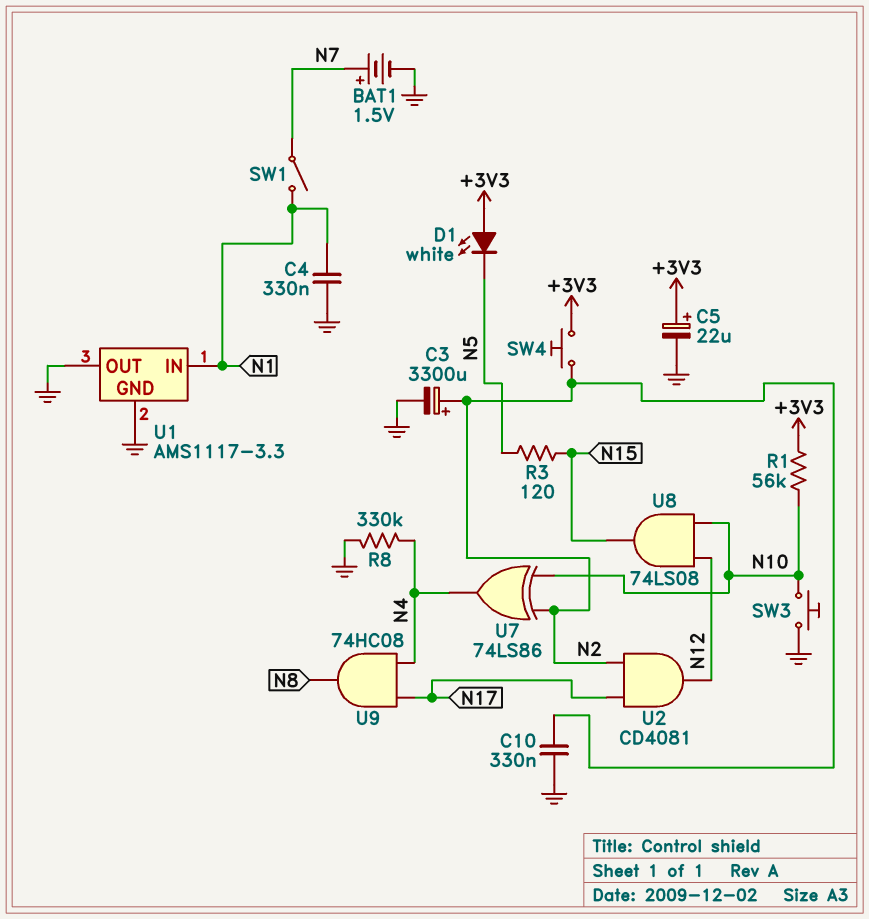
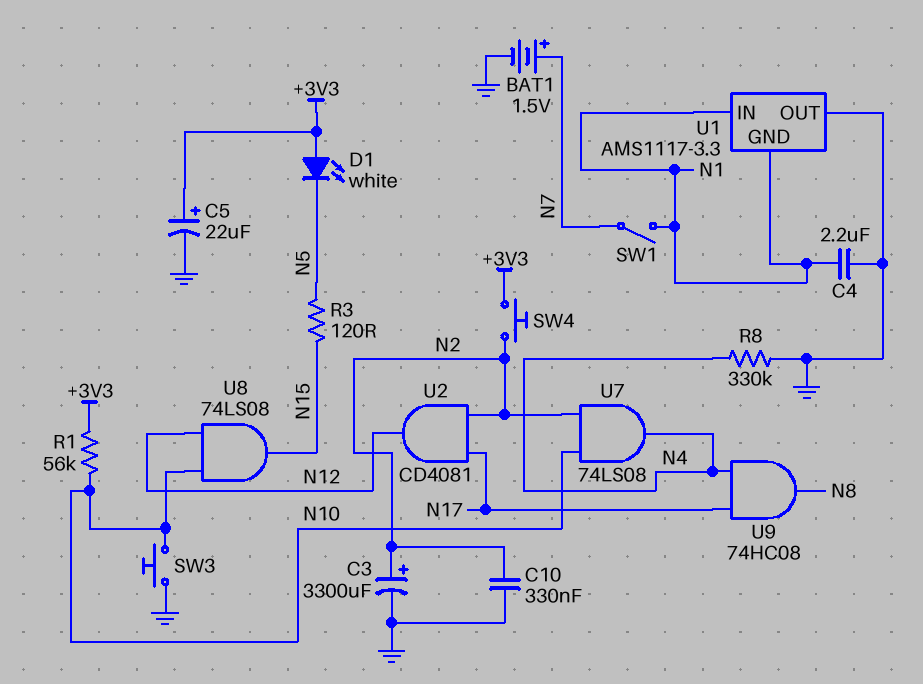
C4: 330nF (GND, N1) -> 2.2uF (GND, N1)
U1 pin GND: GND -> N1
U7: XOR 74LS86 (in N2, in N10, out N4) -> AND 74LS08 (in N2, in N10, out N4)

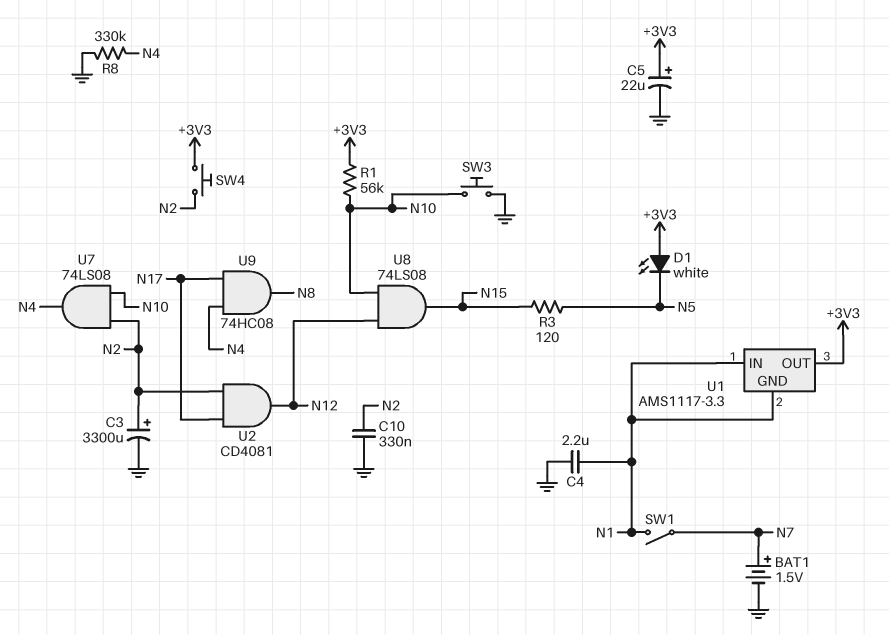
U1 pin OUT: GND -> +3V3

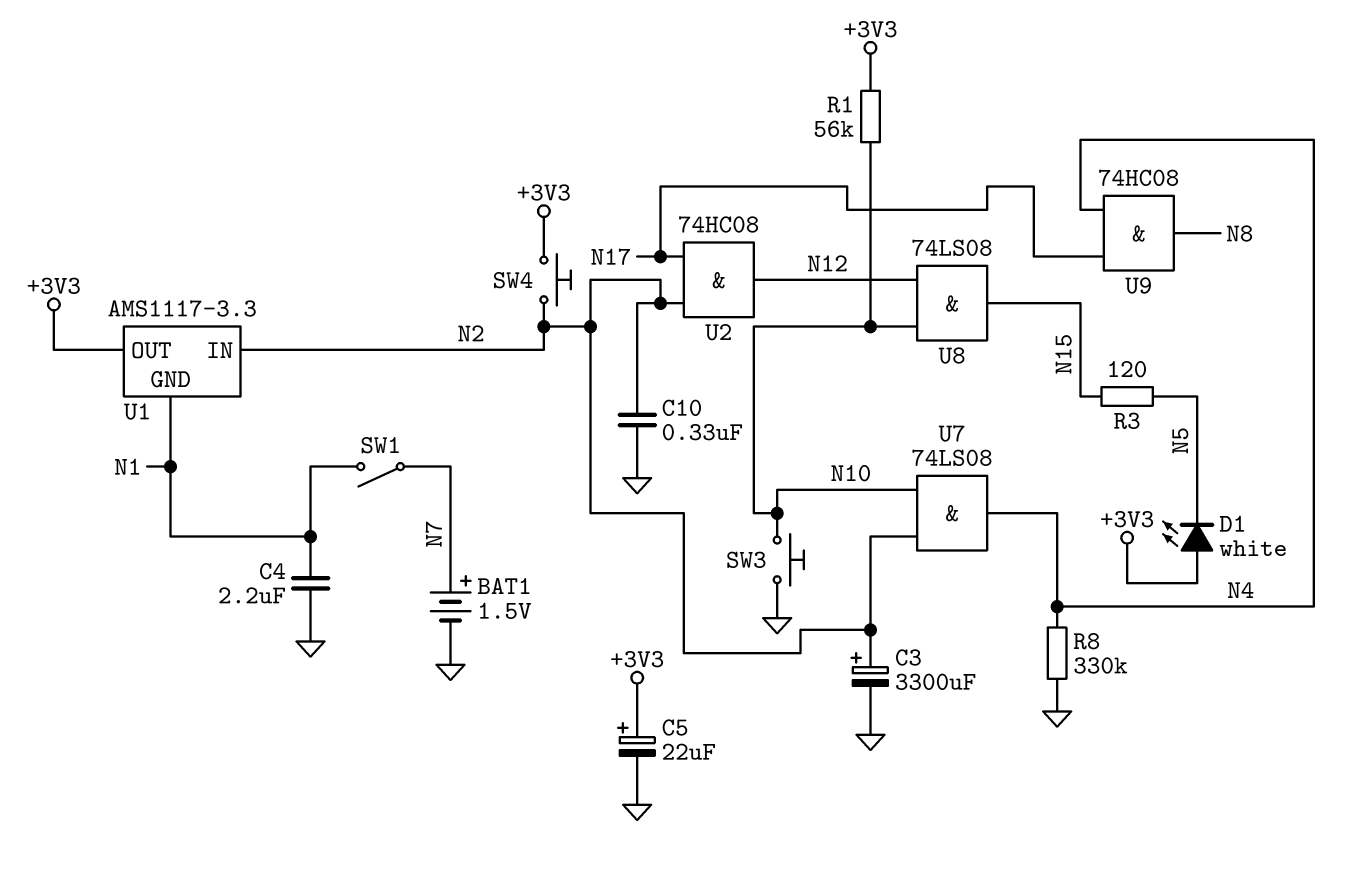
U1 pin IN: N1 -> N2
U2: AND CD4081 (in N2, in N17, out N12) -> AND 74HC08 (in N2, in N17, out N12)

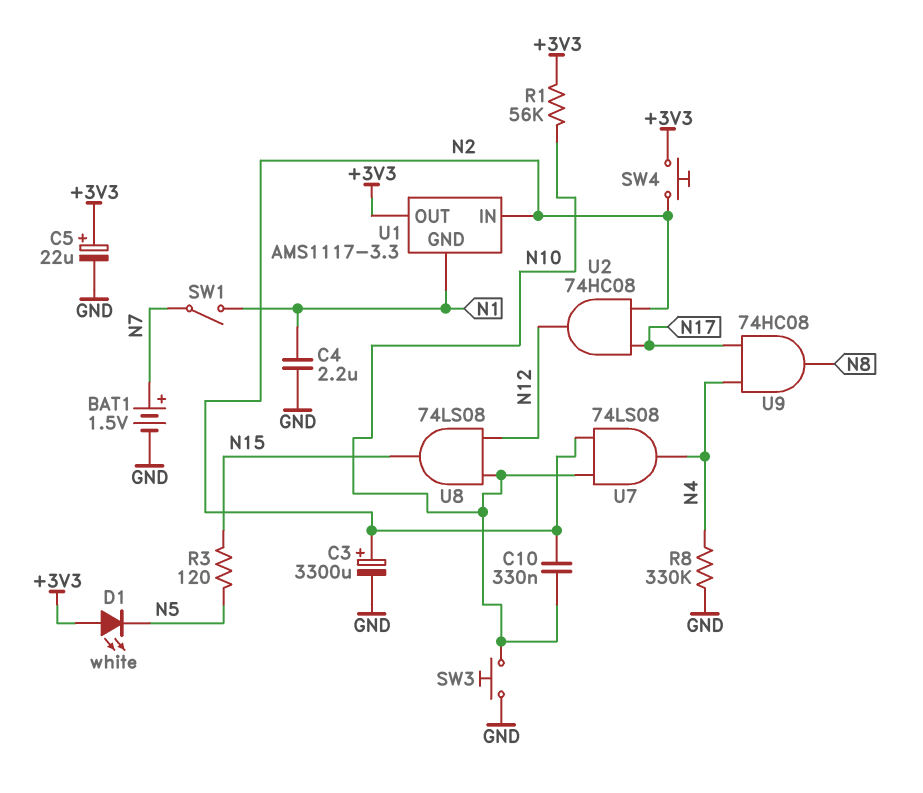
C10: 330nF (GND, N2) -> 330nF (N2, N10)

